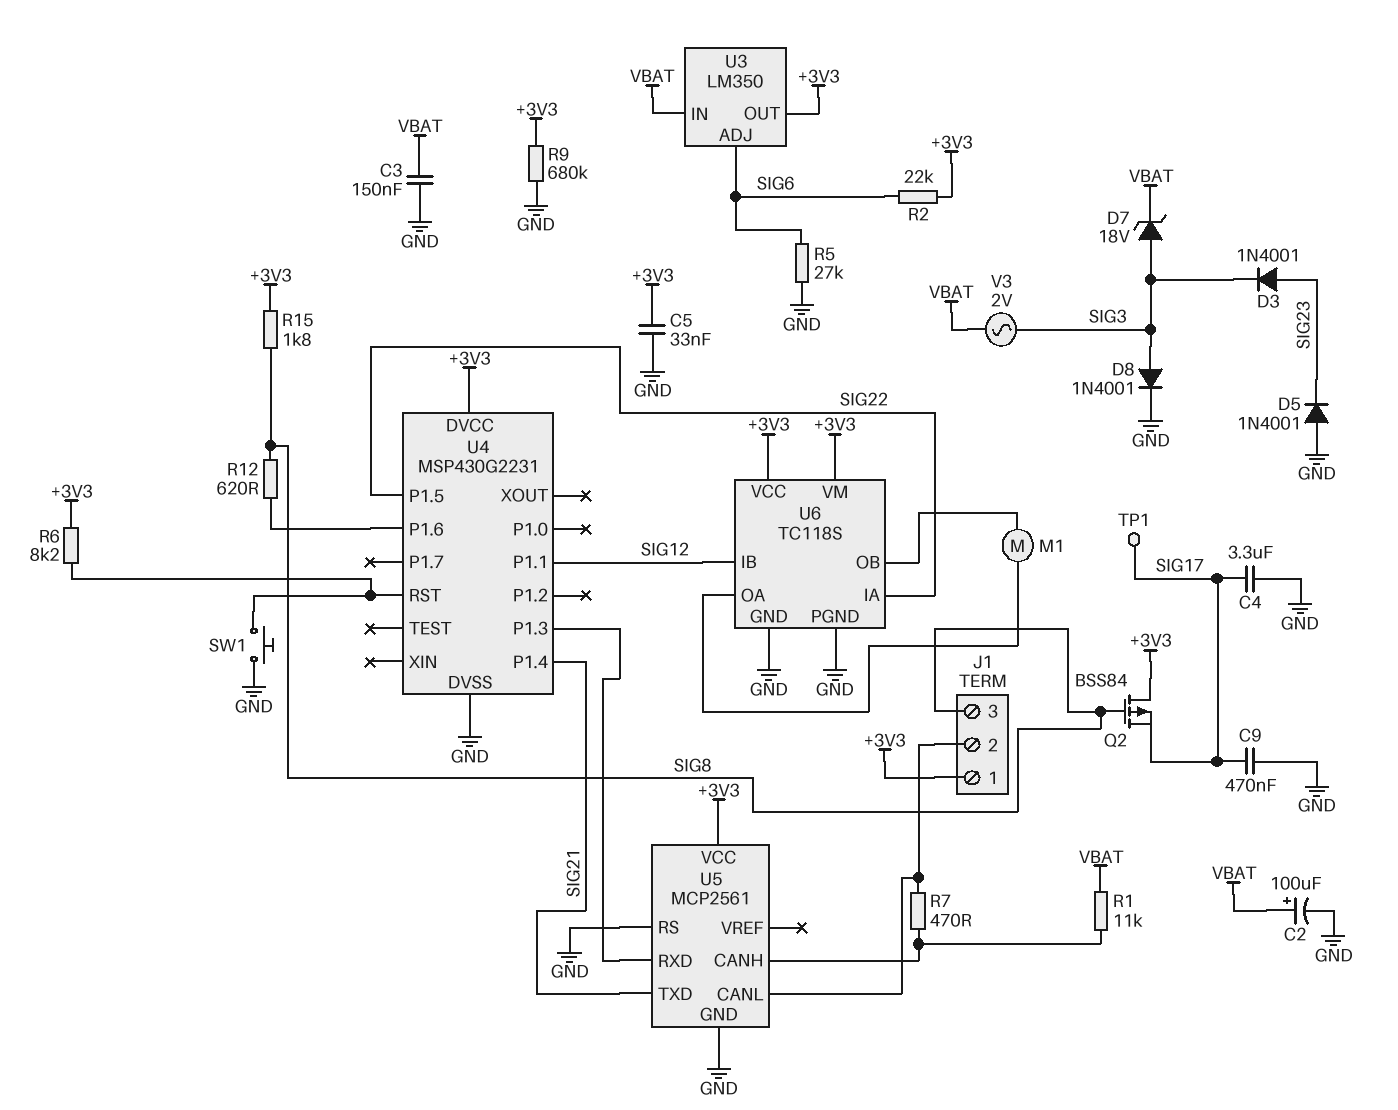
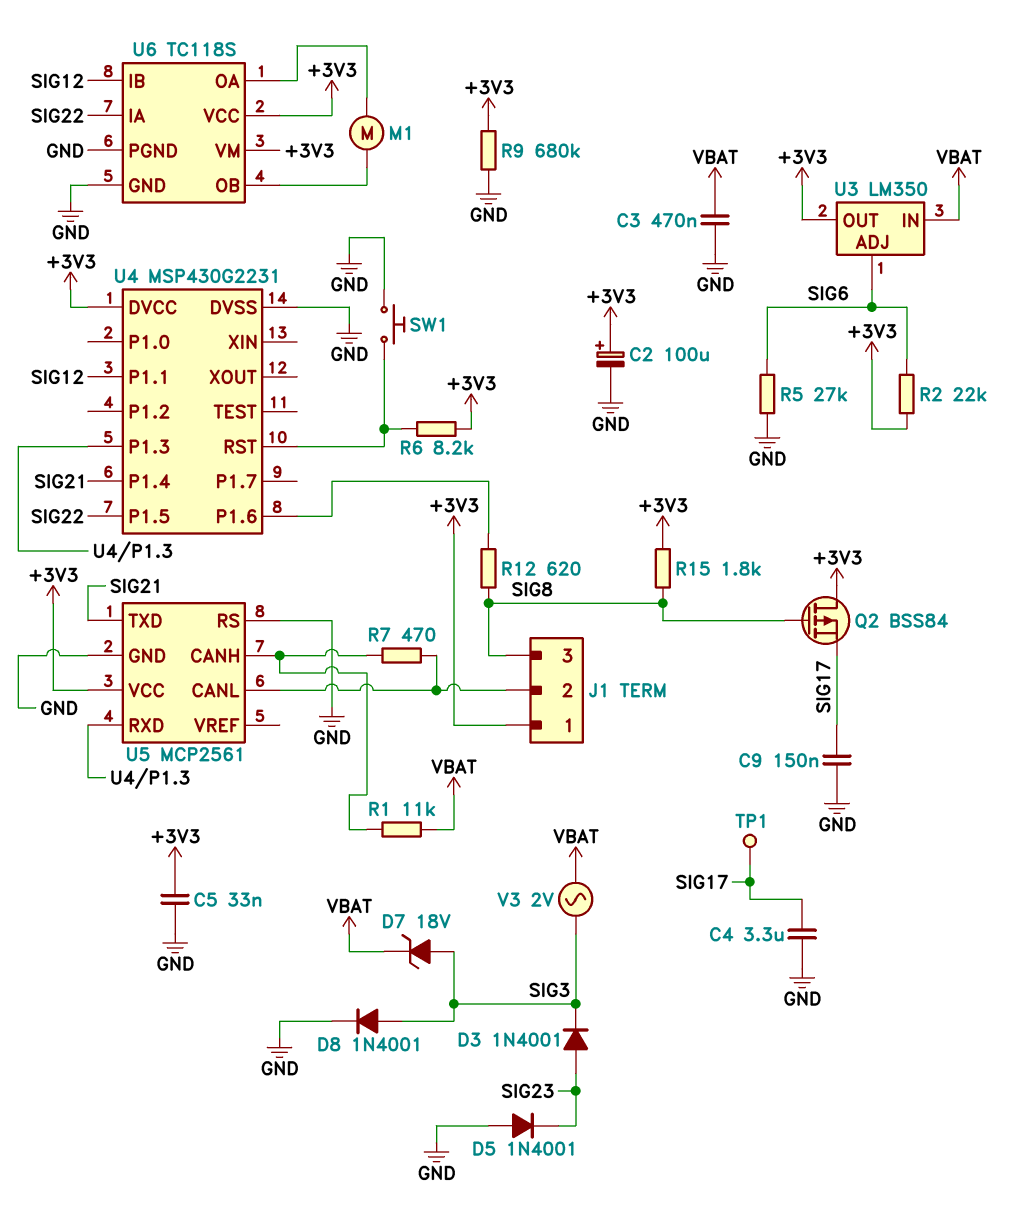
C2: 100uF (plus VBAT, minus GND) -> 100uF (plus +3V3, minus GND)
C3: 150nF (GND, VBAT) -> 470nF (GND, VBAT)
C9: 470nF (GND, SIG17) -> 150nF (GND, SIG17)

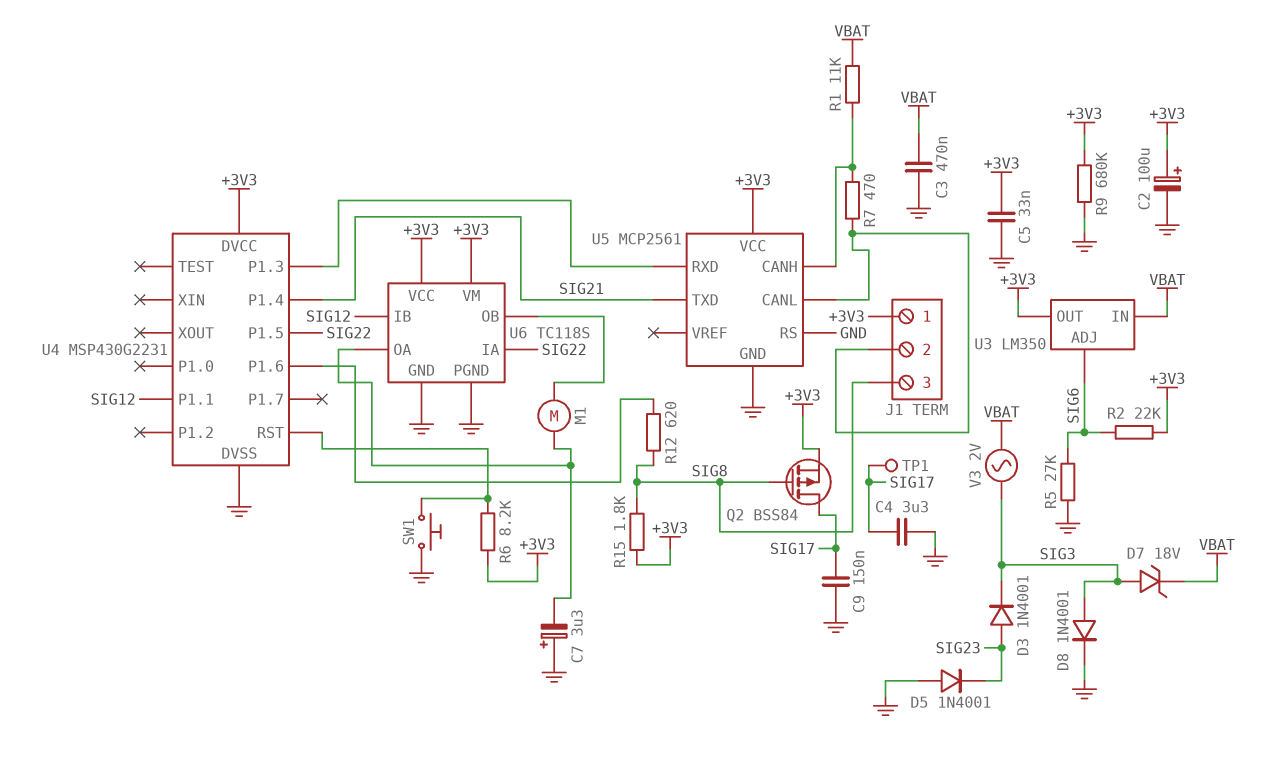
C7: none -> 3.3uF (plus GND, minus U6/OA)
Q2: PMOS BSS84 (G SIG8, D +3V3, S SIG17) -> PMOS BSS84 (G SIG8, D SIG17, S +3V3)

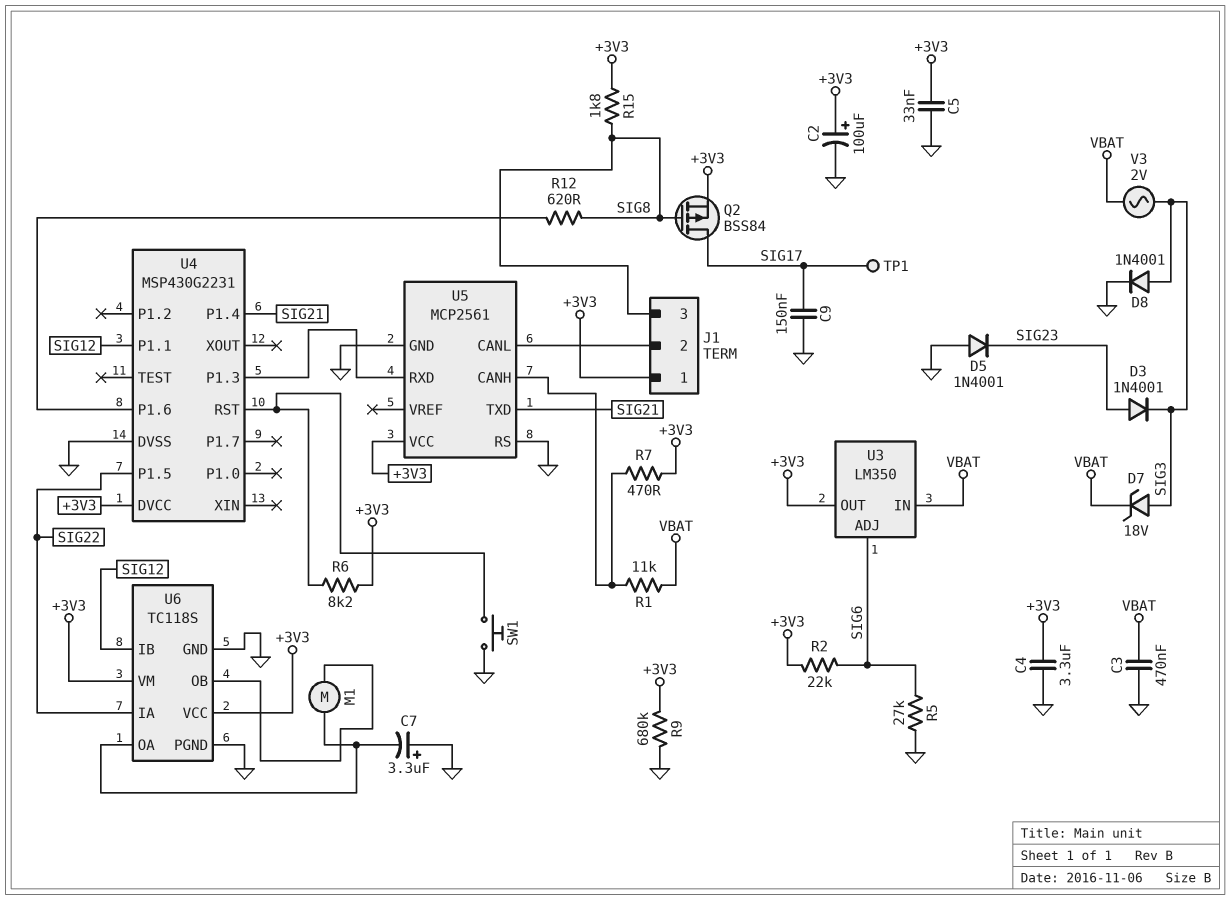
C4: 3.3uF (GND, SIG17) -> 3.3uF (+3V3, GND)
R7: 470 (J1/2, U5/CANH) -> 470 (+3V3, U5/CANH)

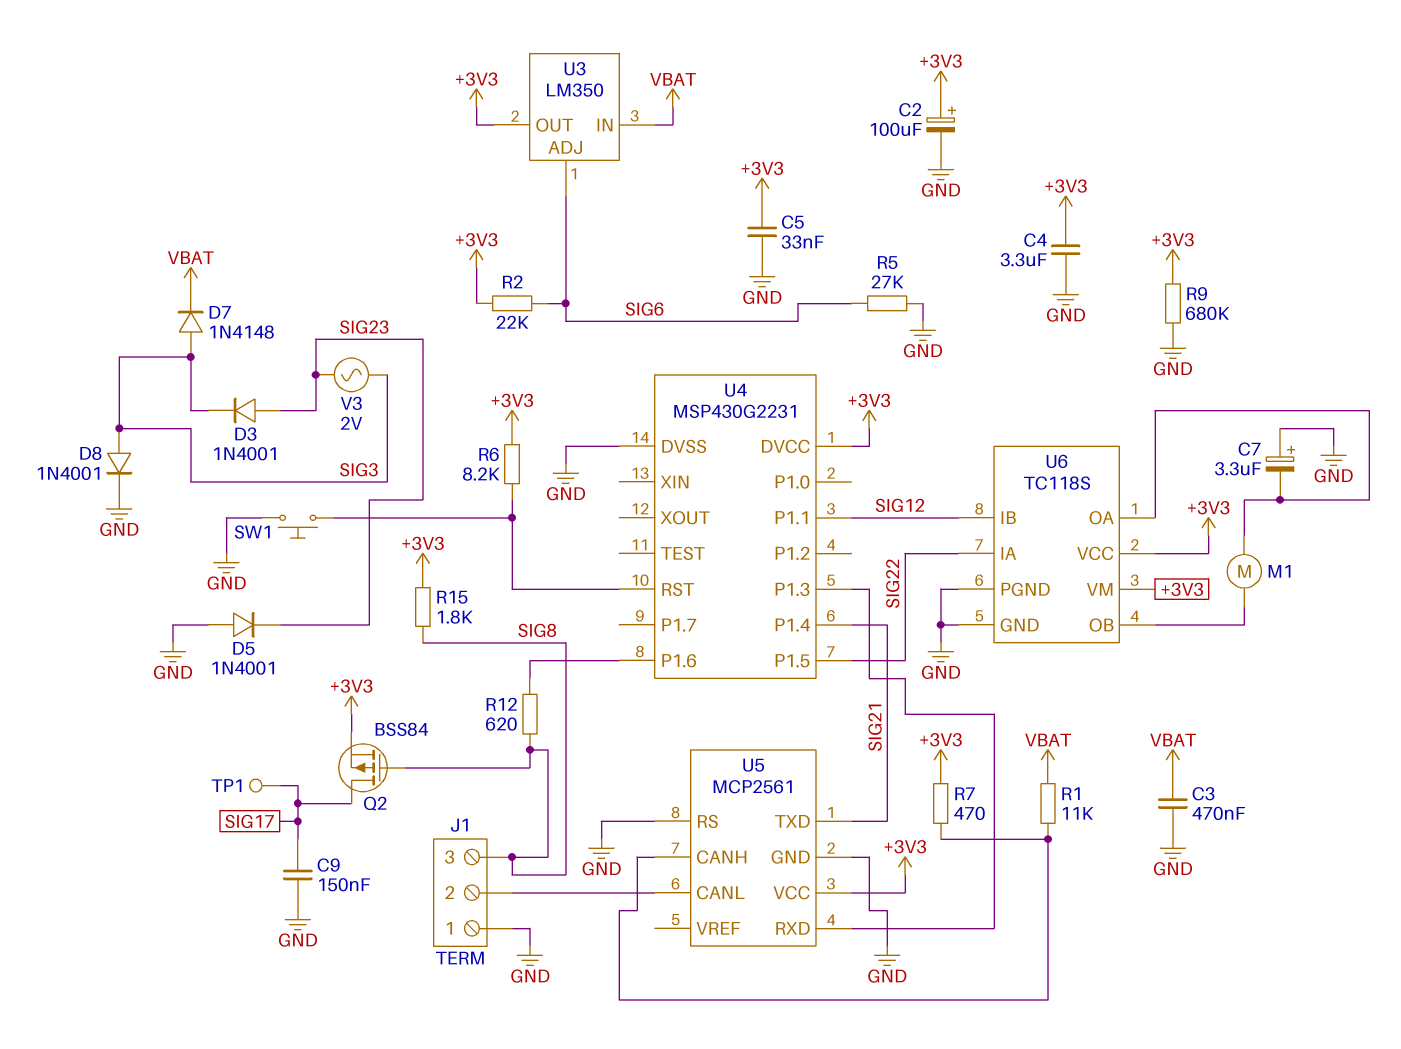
D7: zener 18V (A SIG3, K VBAT) -> diode 1N4148 (A SIG3, K VBAT)
J1 pin 1: +3V3 -> GND
V3: AC 2V (SIG3, VBAT) -> AC 2V (SIG3, SIG23)

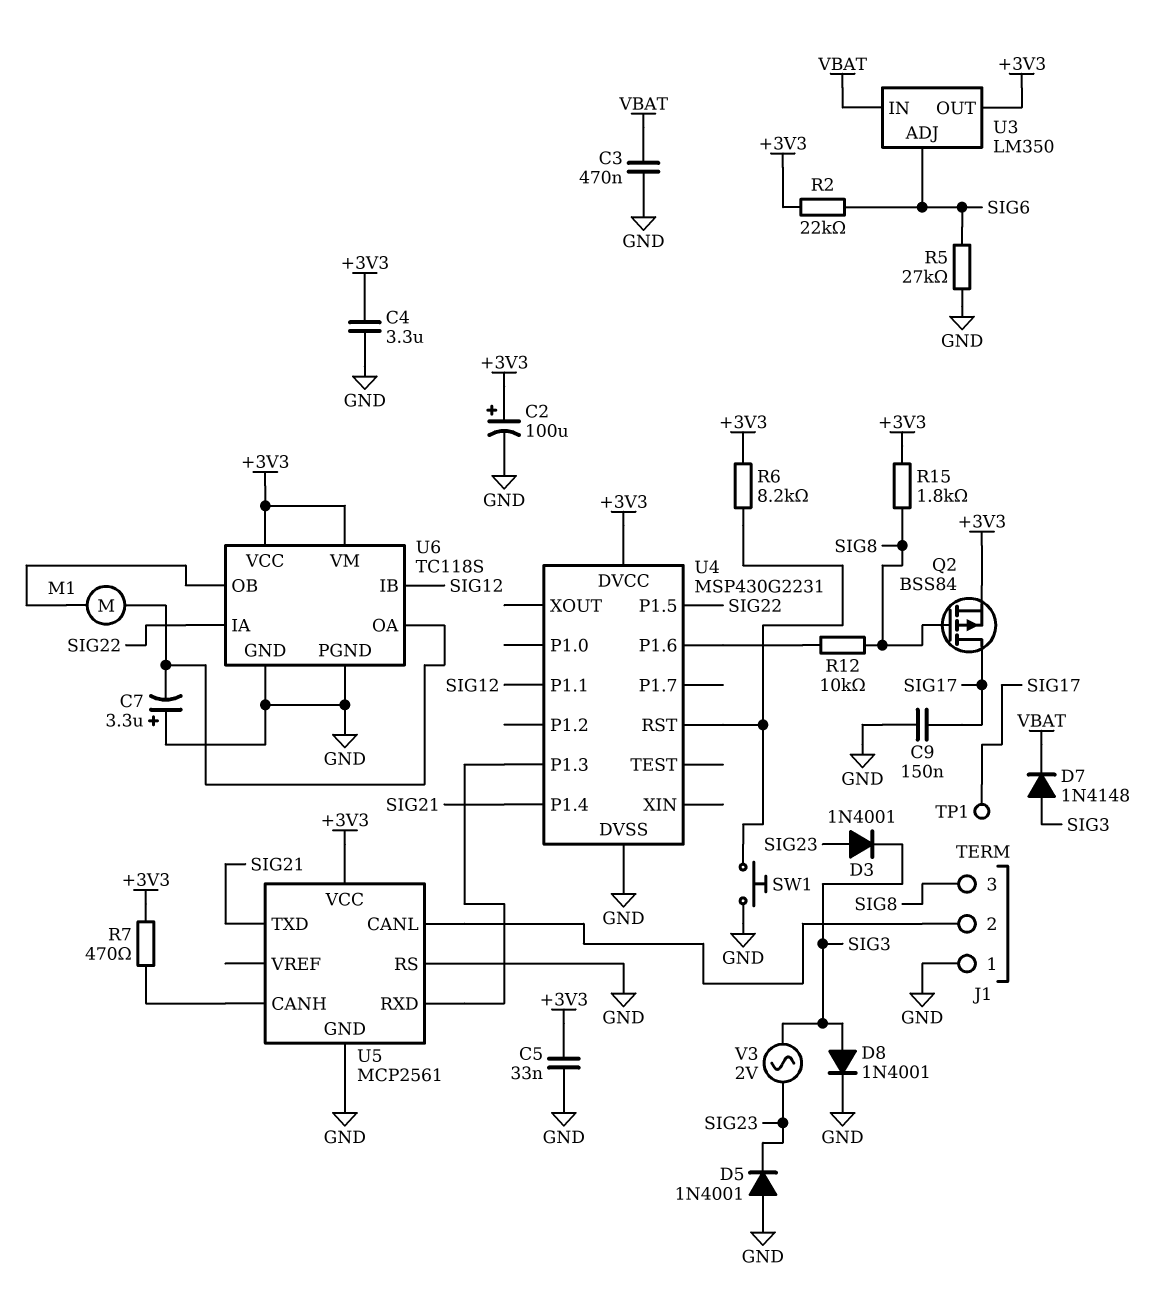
R1: 11k (U5/CANH, VBAT) -> none
R9: 680k (+3V3, GND) -> none
R12: 620 (SIG8, U4/P1.6) -> 10k (SIG8, U4/P1.6)

